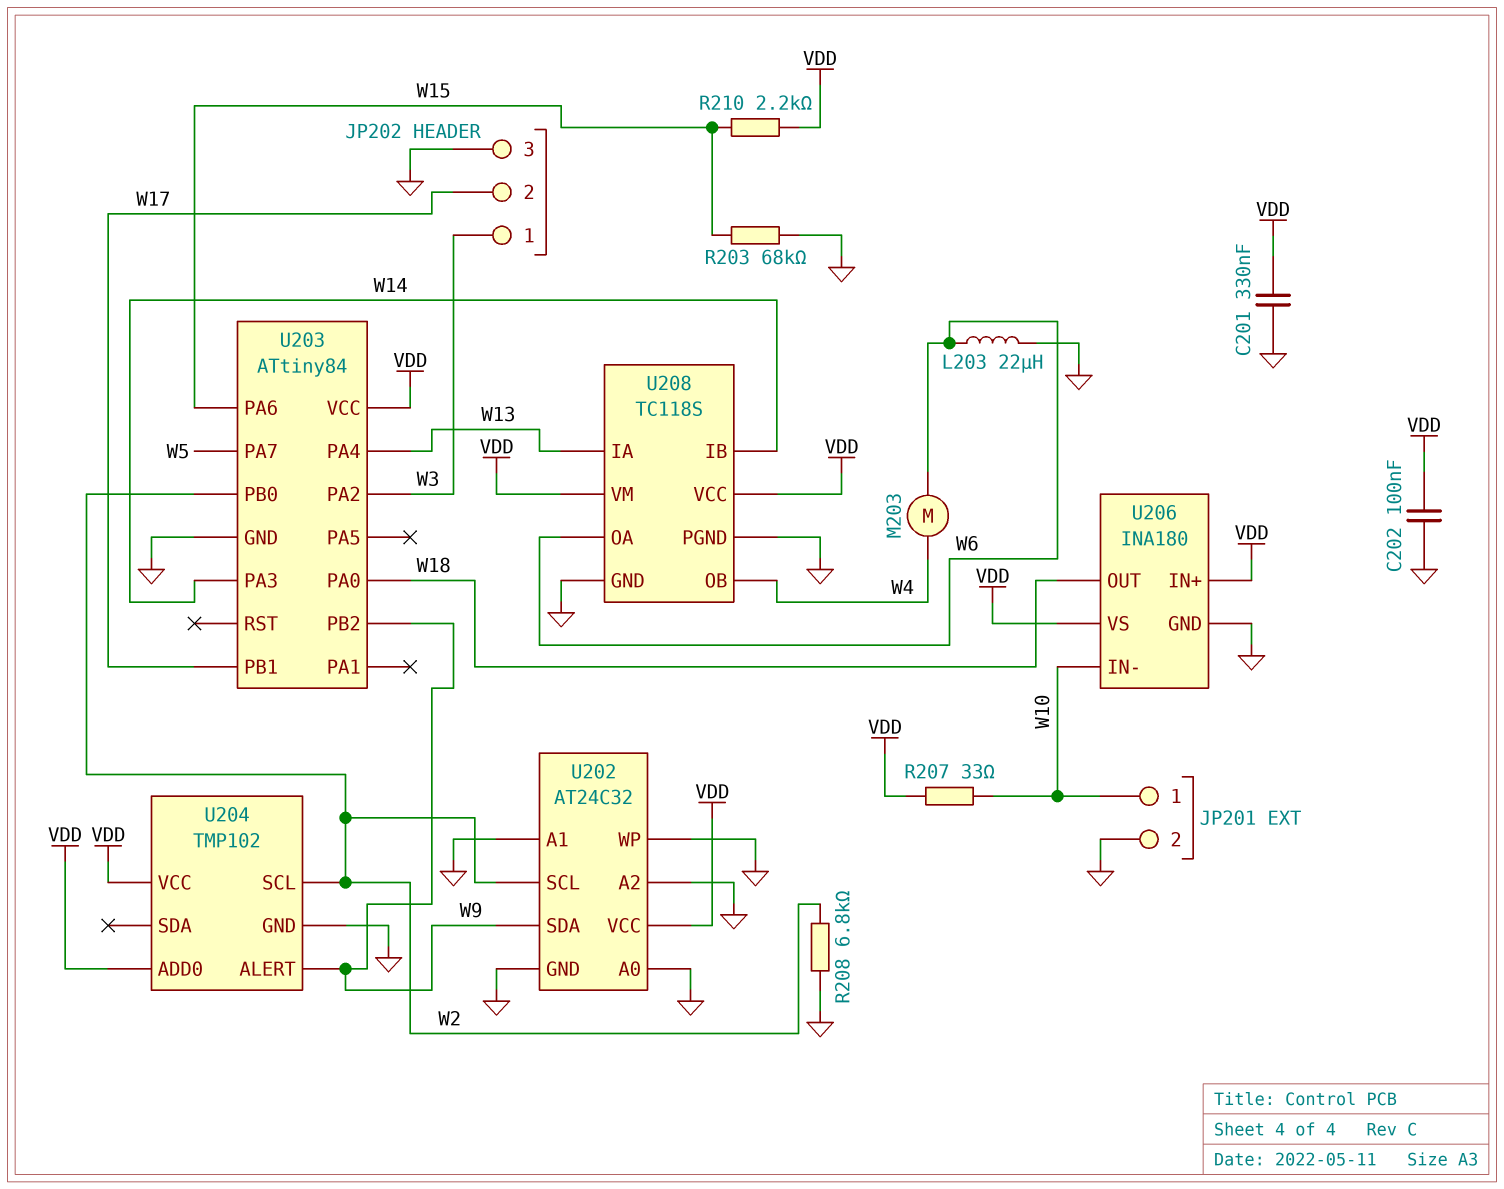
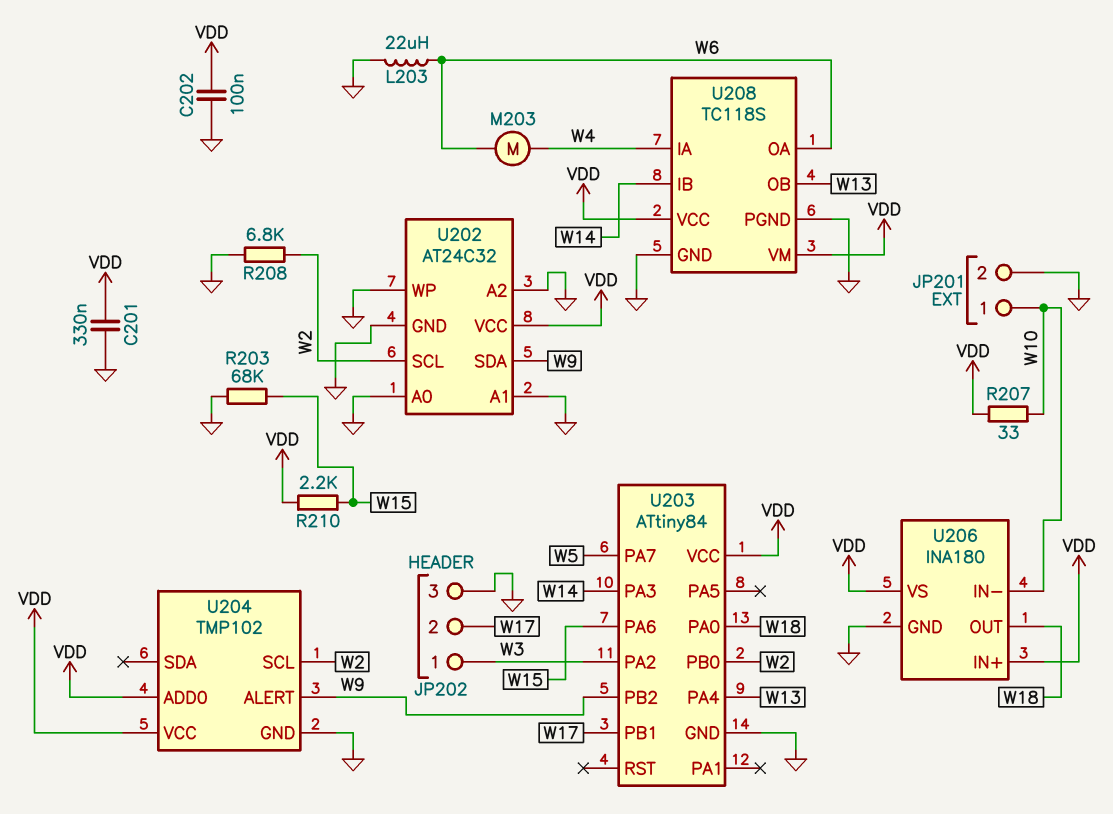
U208 pin IA: W13 -> W4
U208 pin OB: W4 -> W13

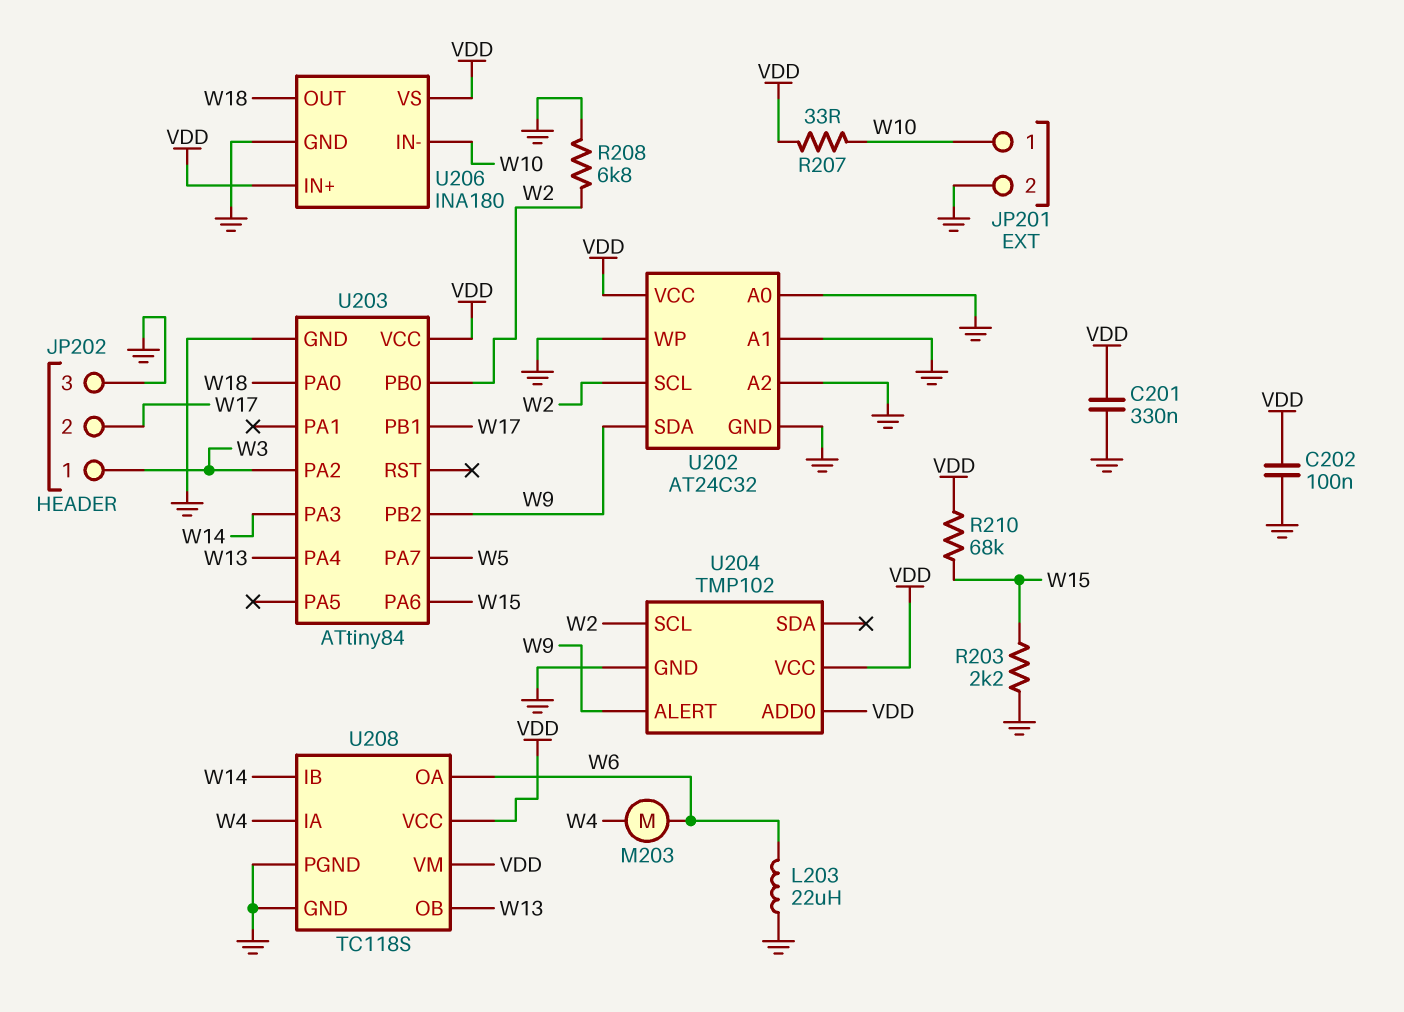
R203: 68k (GND, W15) -> 2.2k (GND, W15)
R210: 2.2k (VDD, W15) -> 68k (VDD, W15)

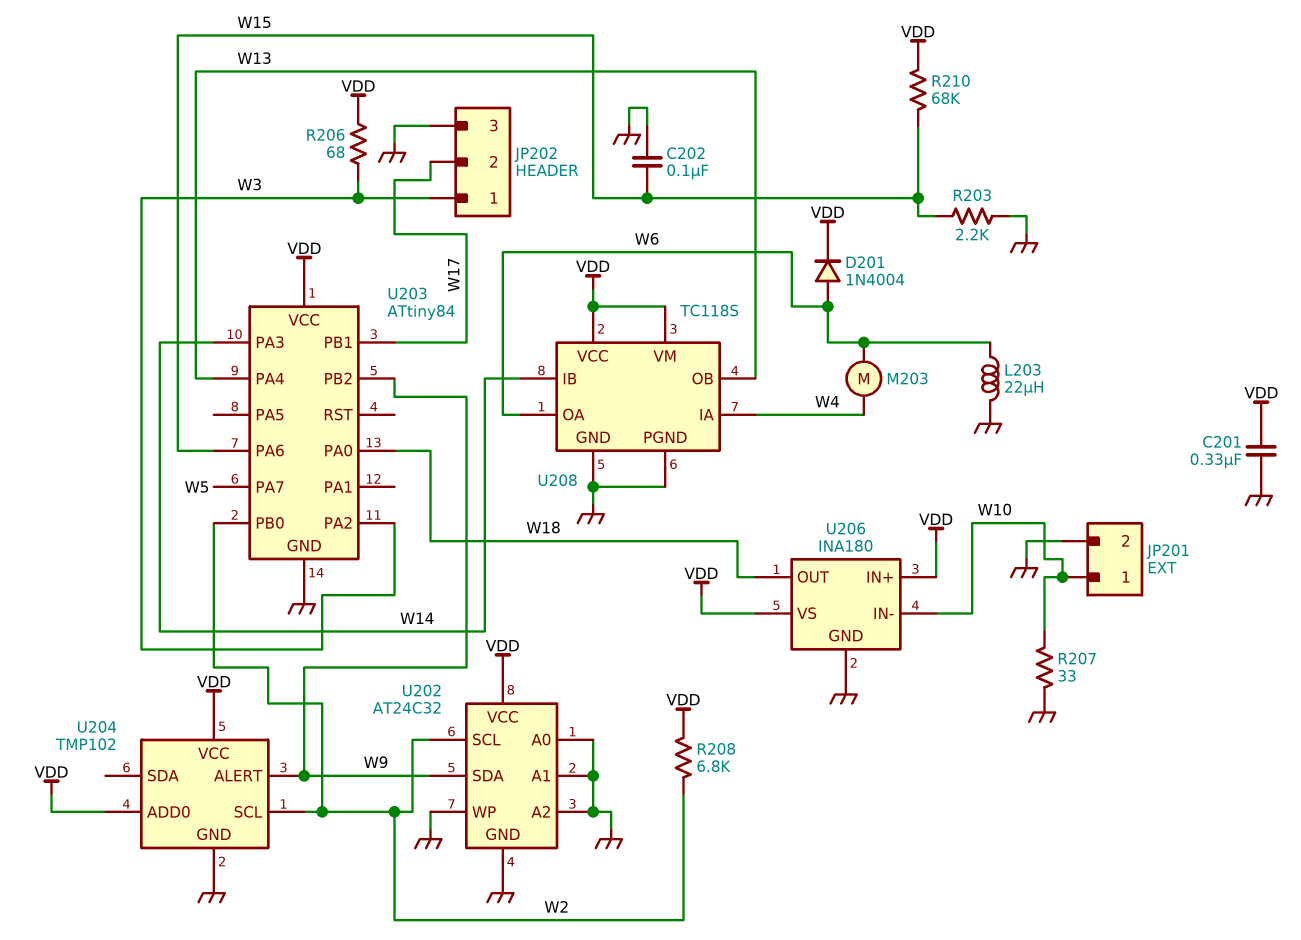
C202: 100nF (GND, VDD) -> 100nF (GND, W15)
D201: none -> diode 1N4004 (A W6, K VDD)
R206: none -> 68 (VDD, W3)
R207: 33 (VDD, W10) -> 33 (GND, W10)
R208: 6.8k (GND, W2) -> 6.8k (VDD, W2)

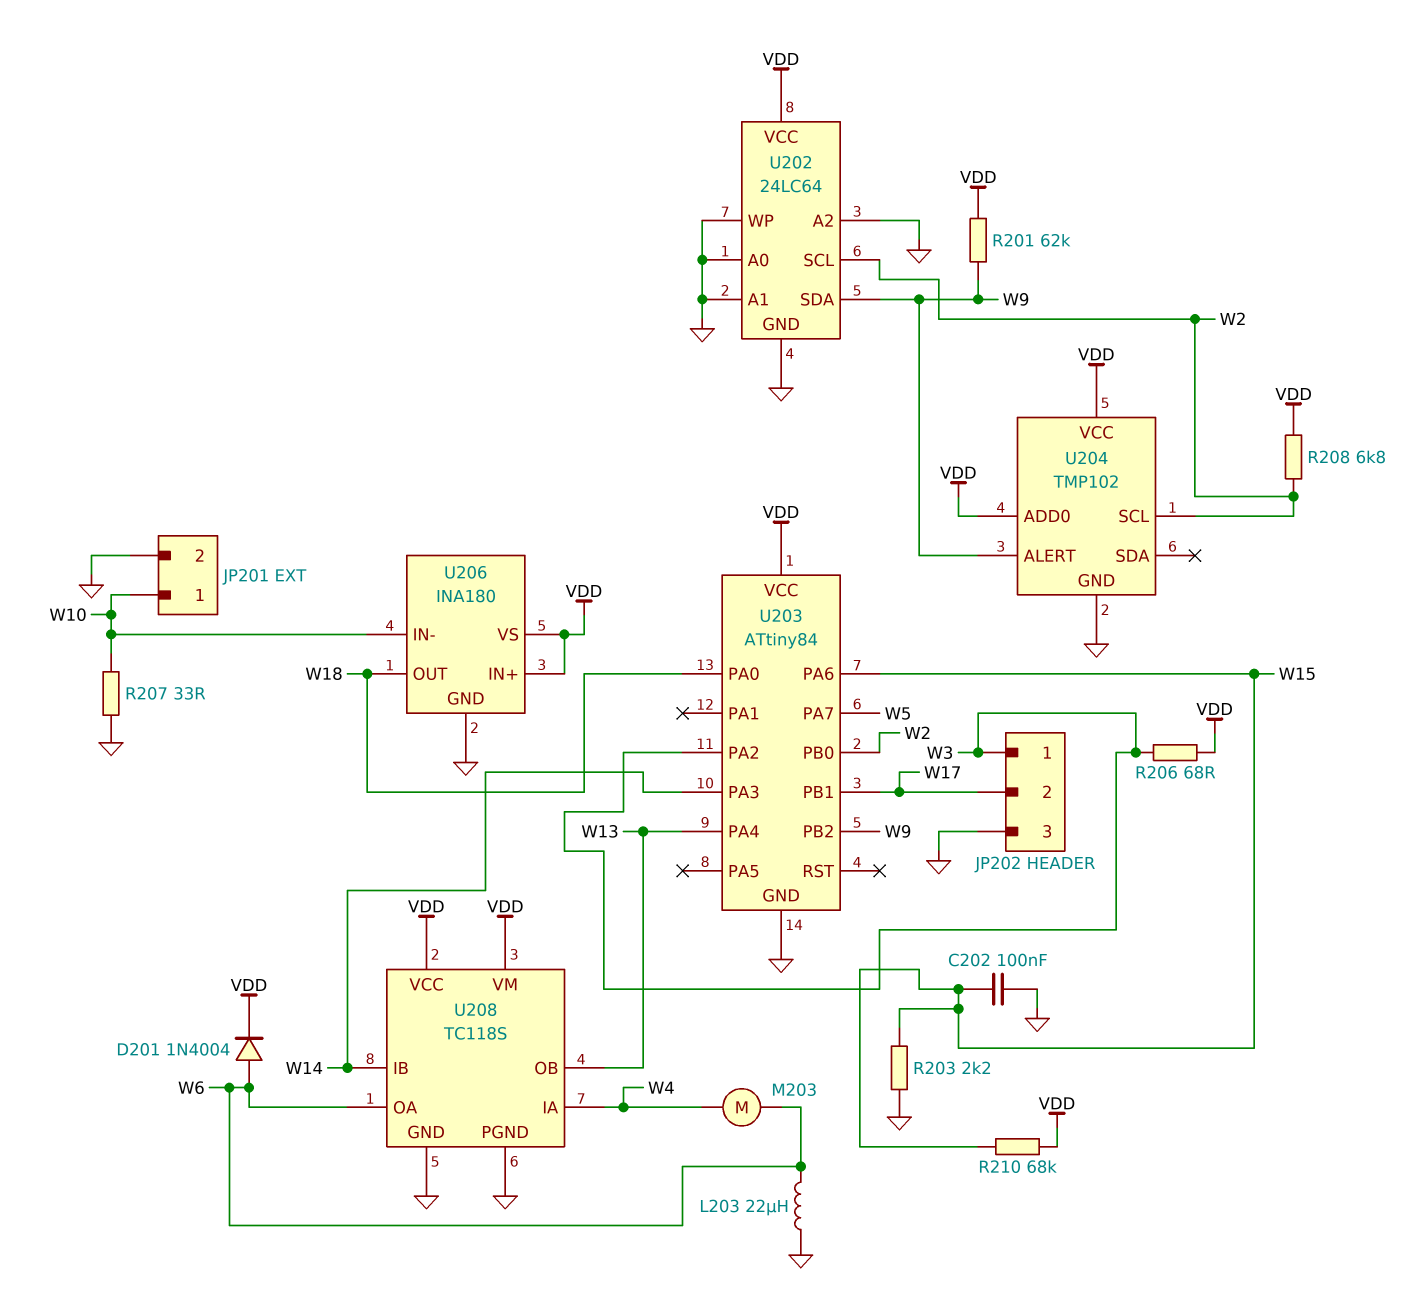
C201: 330nF (GND, VDD) -> none
R201: none -> 62k (VDD, W9)
U202: AT24C32 -> 24LC64

